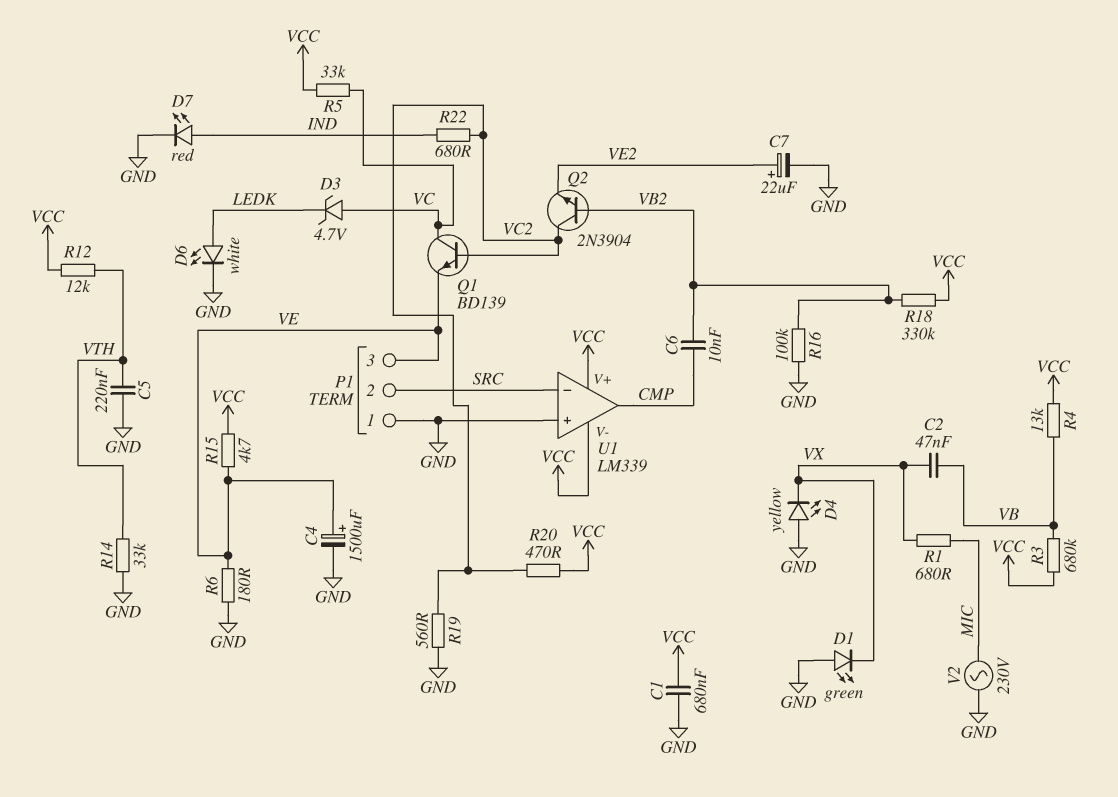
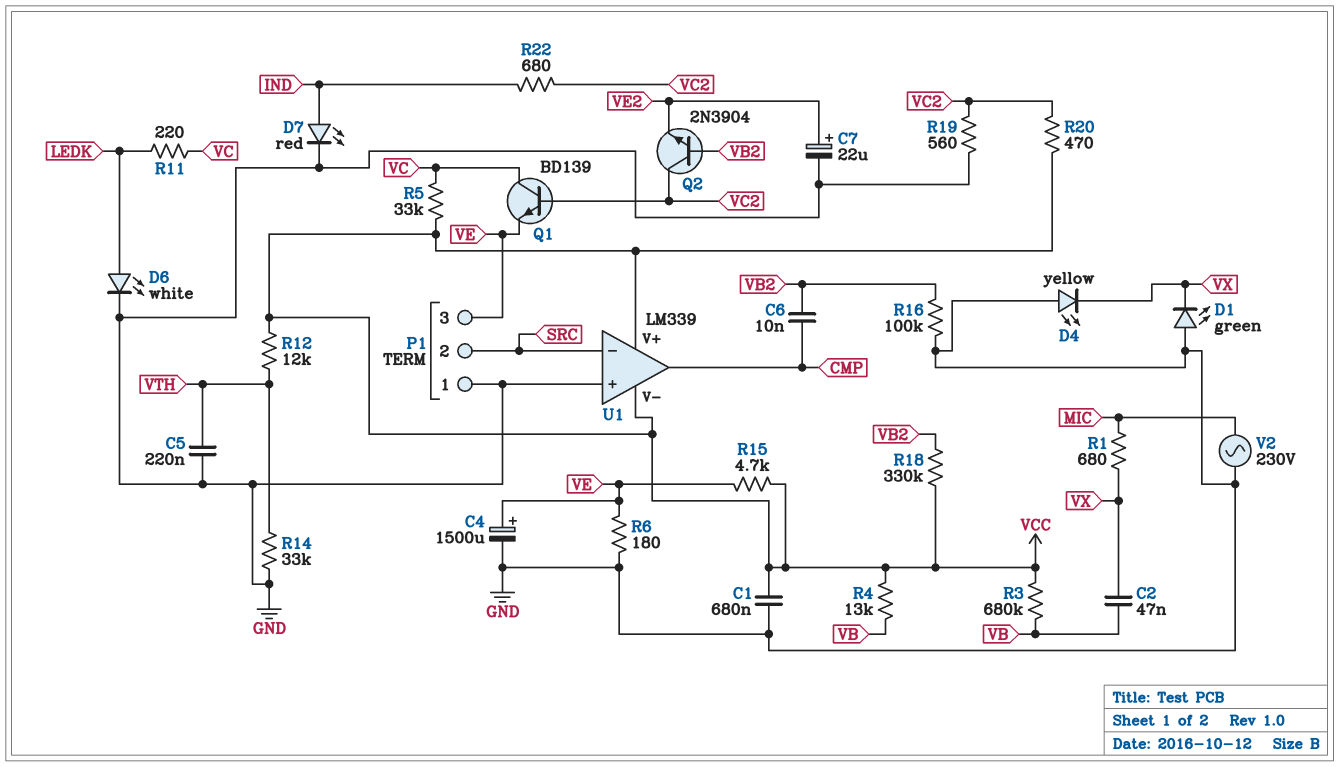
D3: zener 4.7V (A VC, K LEDK) -> none
R11: none -> 220 (LEDK, VC)

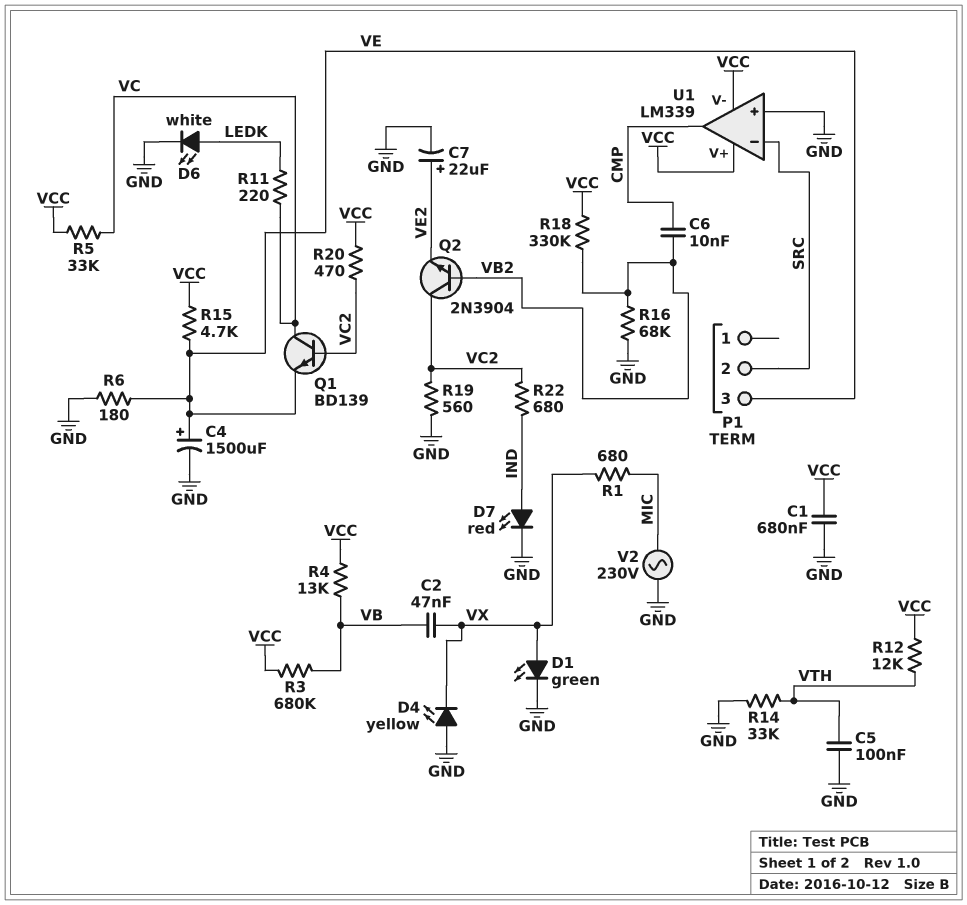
C5: 220nF (GND, VTH) -> 100nF (GND, VTH)
D1: LED green (A GND, K VX) -> LED green (A VX, K GND)
P1 pin 1: GND -> none
R16: 100k (GND, VB2) -> 68k (GND, VB2)

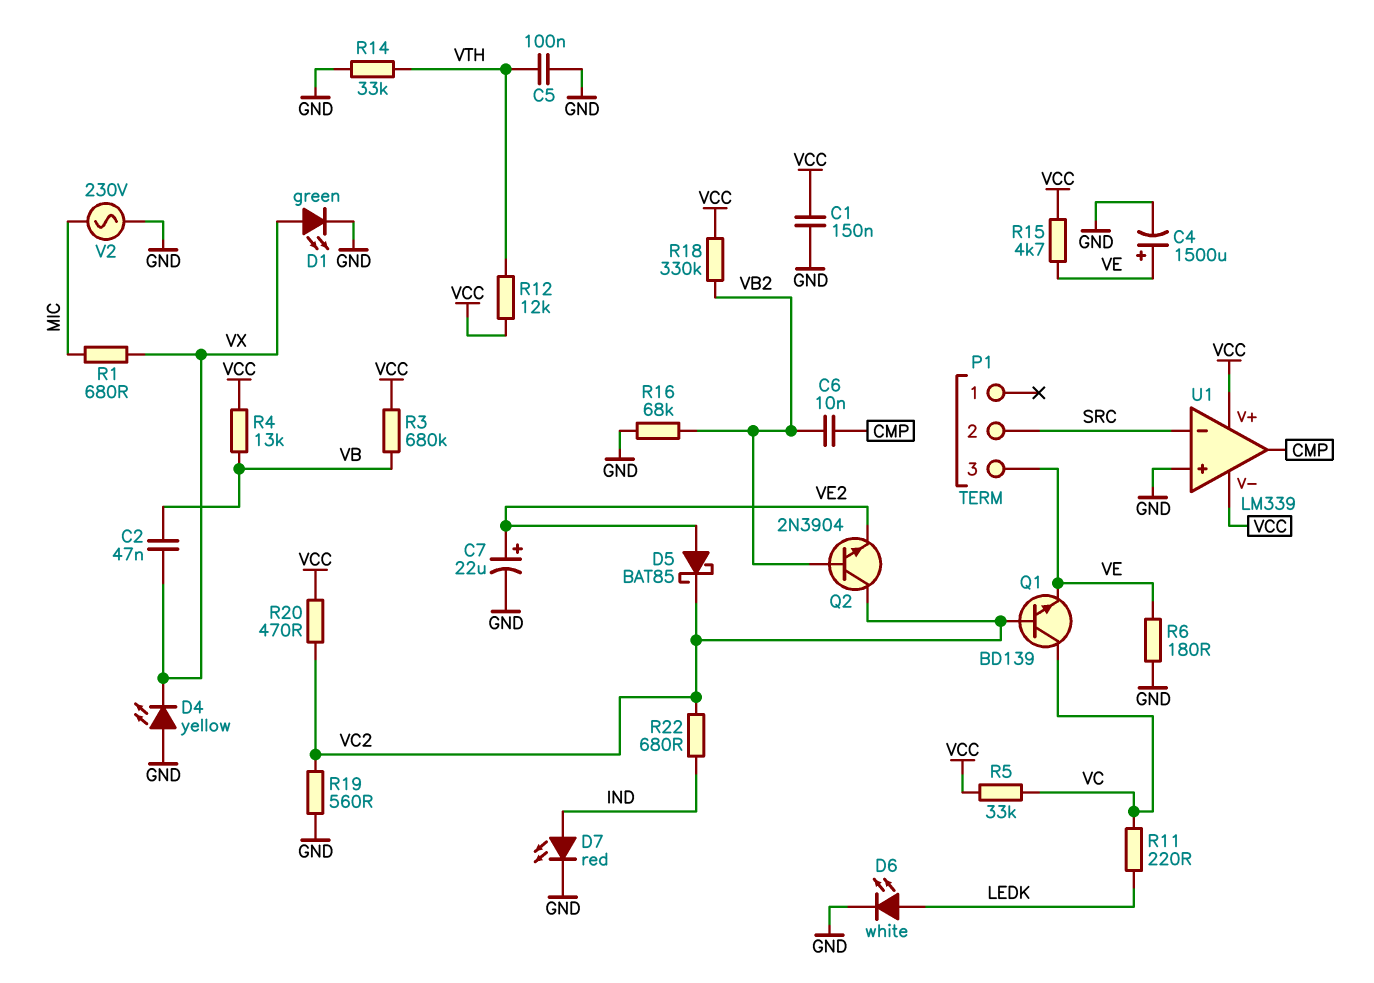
C1: 680nF (GND, VCC) -> 150nF (GND, VCC)
D5: none -> schottky BAT85 (A VE2, K VC2)

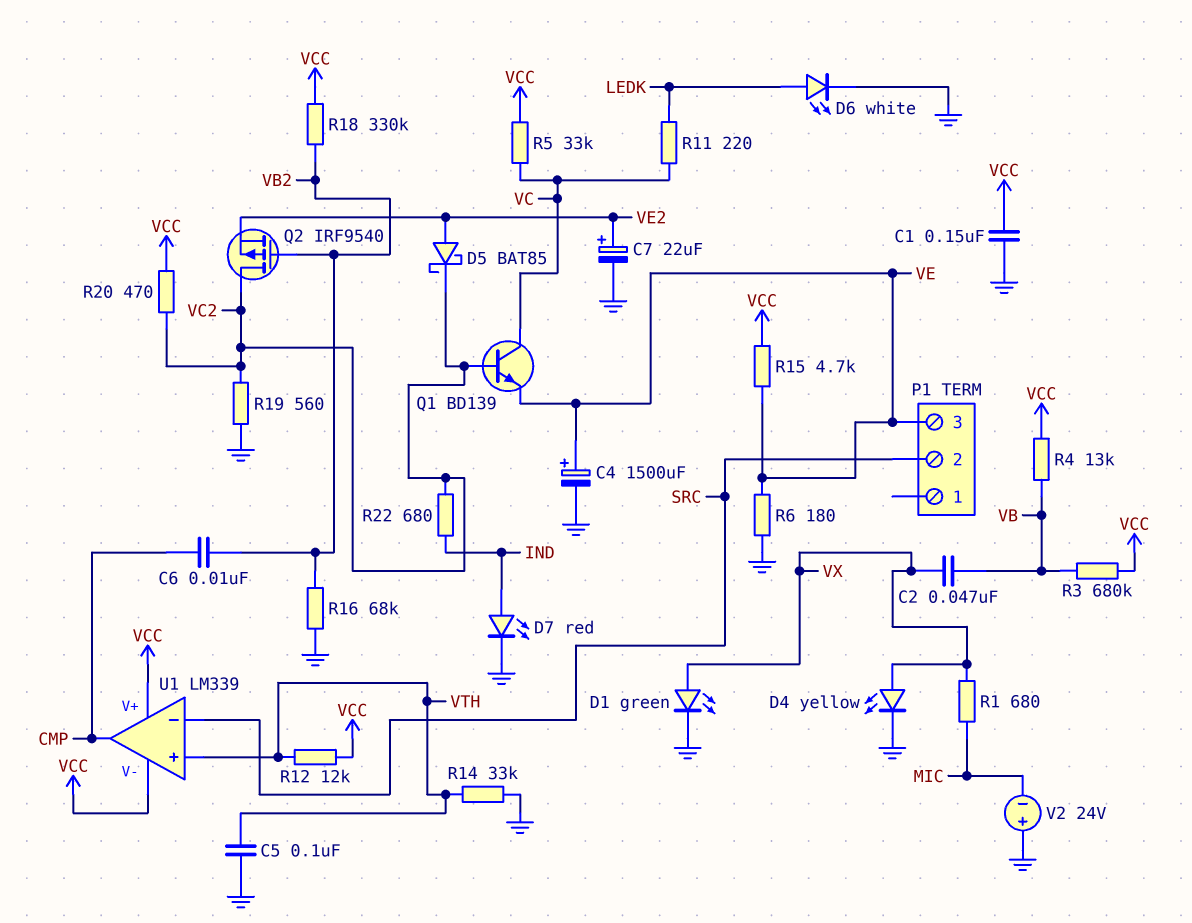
D4: LED yellow (A GND, K VX) -> LED yellow (A VX, K GND)
Q2: NPN 2N3904 (B VB2, C VC2, E VE2) -> PMOS IRF9540 (G VB2, D VC2, S VE2)
U1 pin in+: GND -> VTH
V2: AC 230V (GND, MIC) -> 24V (plus GND, minus MIC)

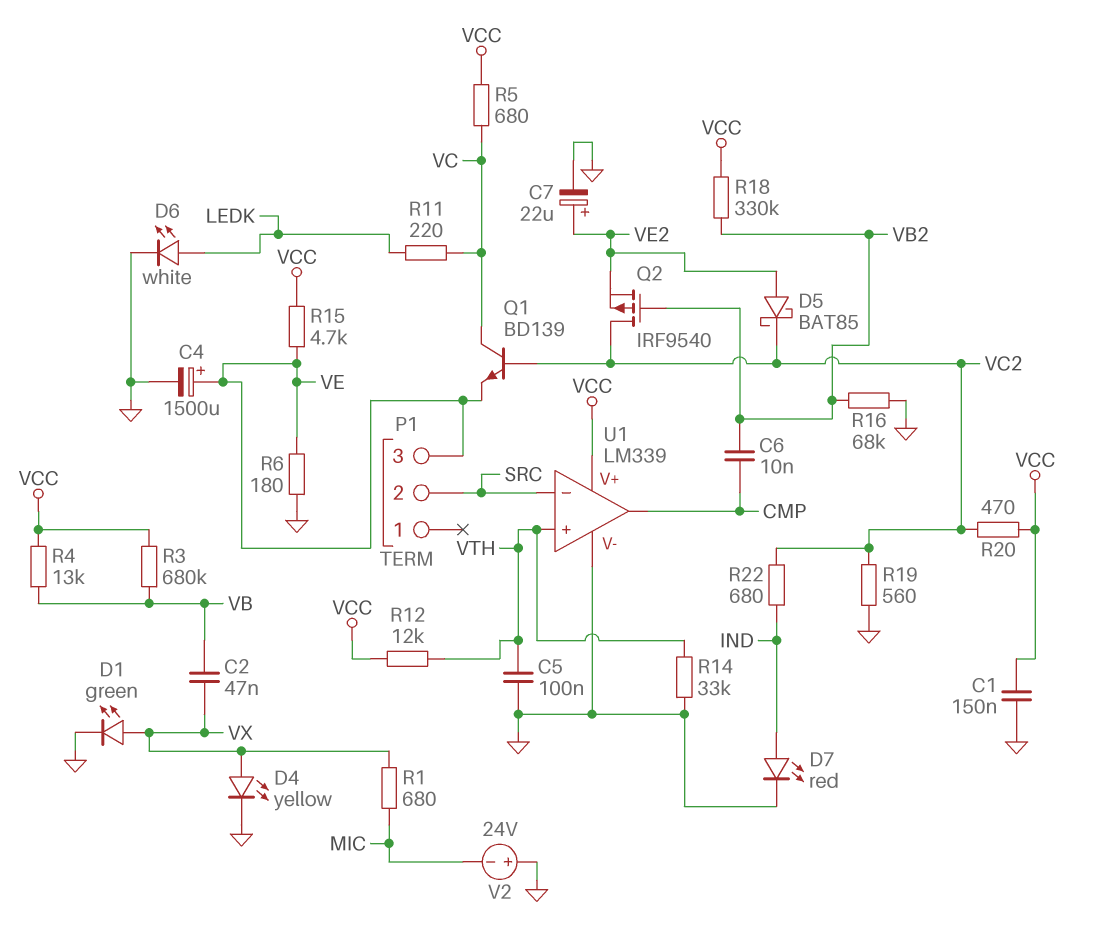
R5: 33k (VC, VCC) -> 680 (VC, VCC)
U1 pin V-: VCC -> GND

